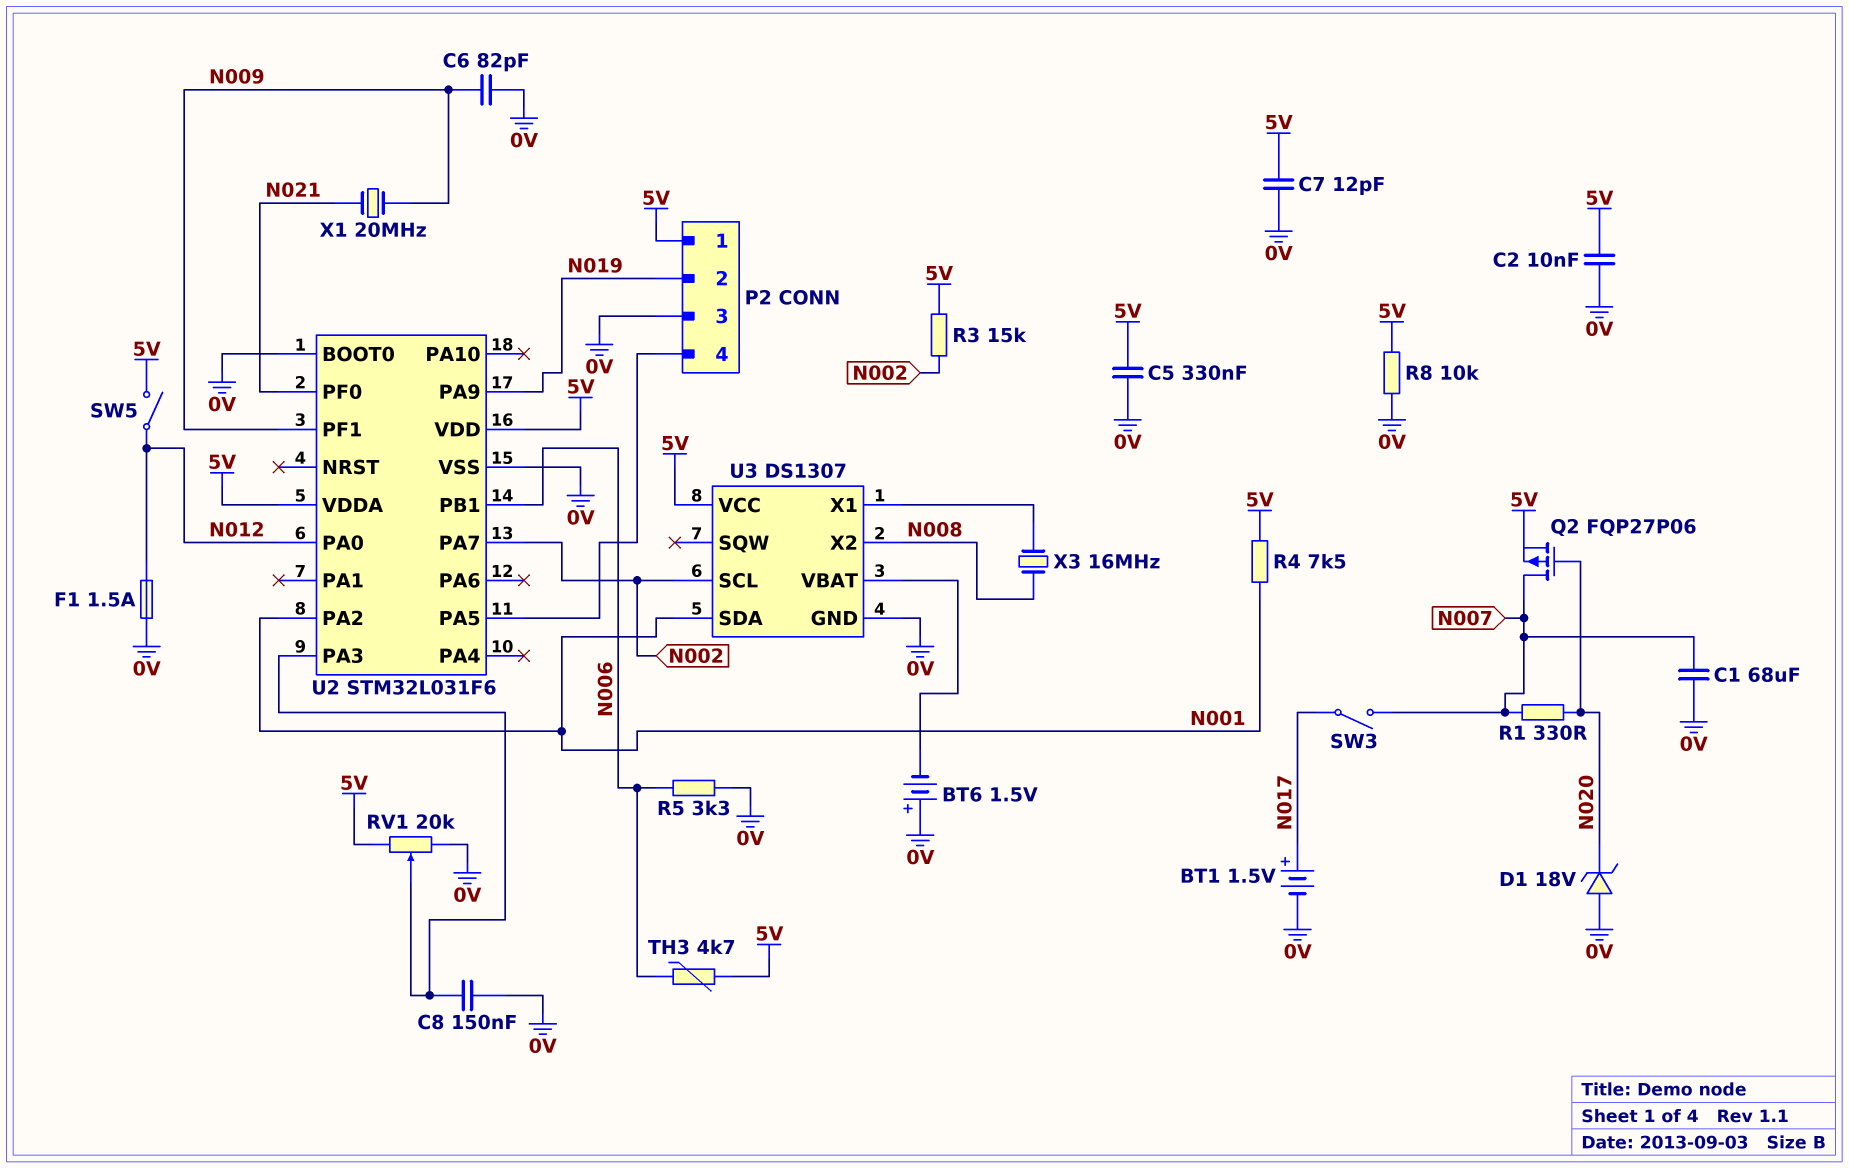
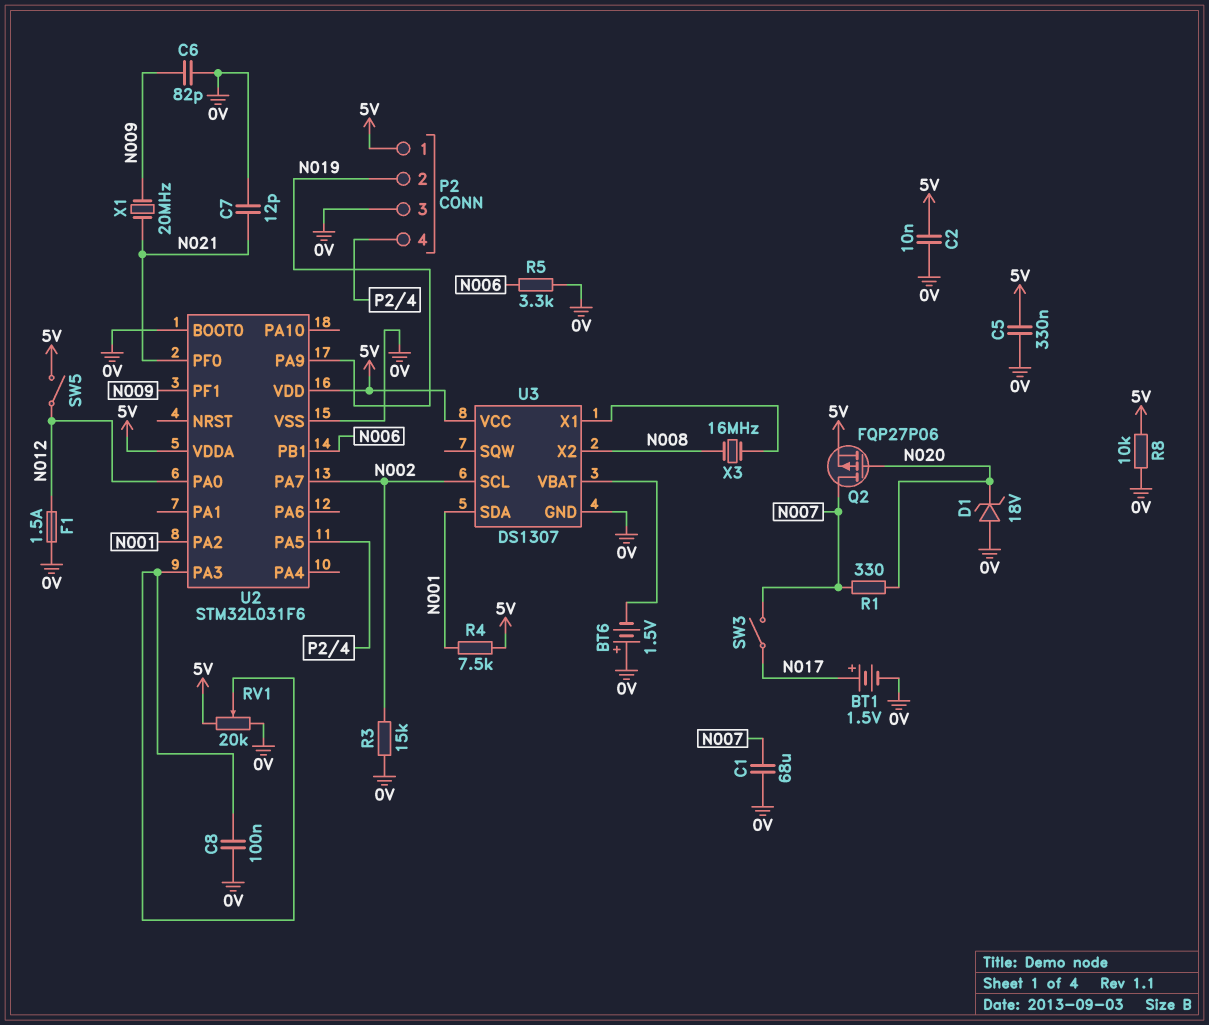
C7: 12pF (0V, 5V) -> 12pF (0V, N021)
C8: 150nF (0V, U2/PA3) -> 100nF (0V, U2/PA3)
R3: 15k (5V, N002) -> 15k (0V, N002)
TH3: 4.7k (5V, N006) -> none

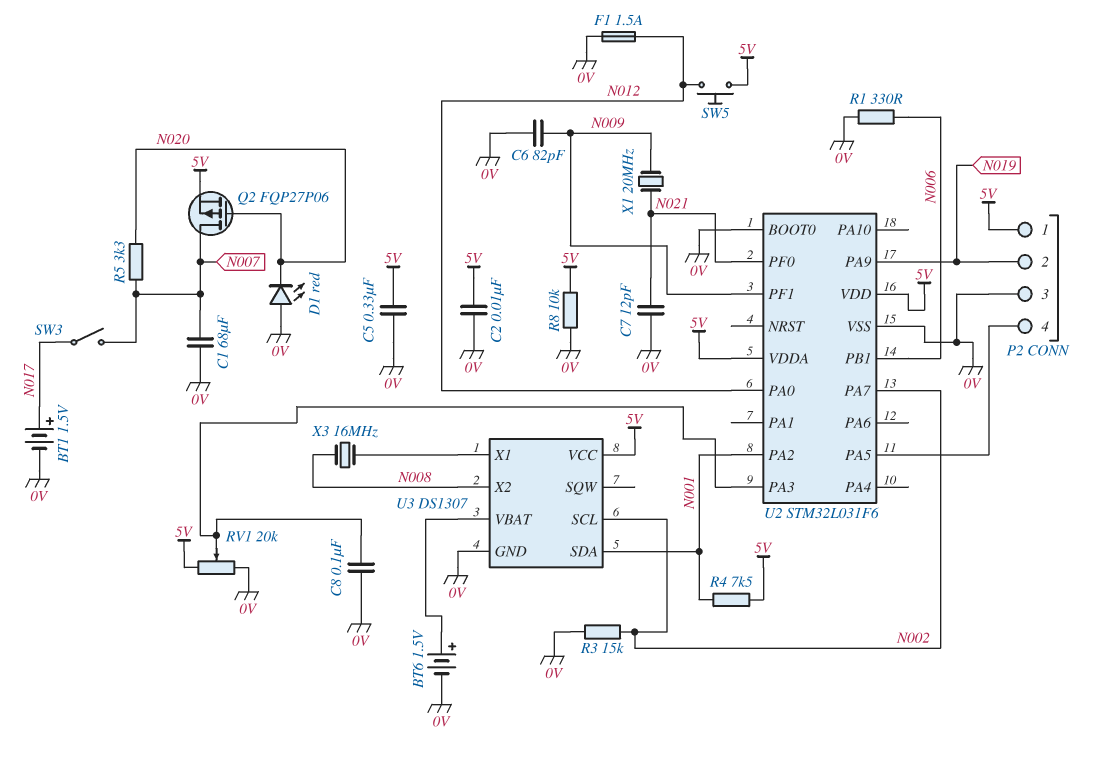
BT6: 1.5V (plus 0V, minus U3/VBAT) -> 1.5V (plus U3/VBAT, minus 0V)
D1: zener 18V (A 0V, K N020) -> LED red (A 0V, K N020)
R1: 330 (N007, N020) -> 330 (0V, N006)
R5: 3.3k (0V, N006) -> 3.3k (N007, N020)
SW5: switch (5V, N012) -> button (5V, N012)

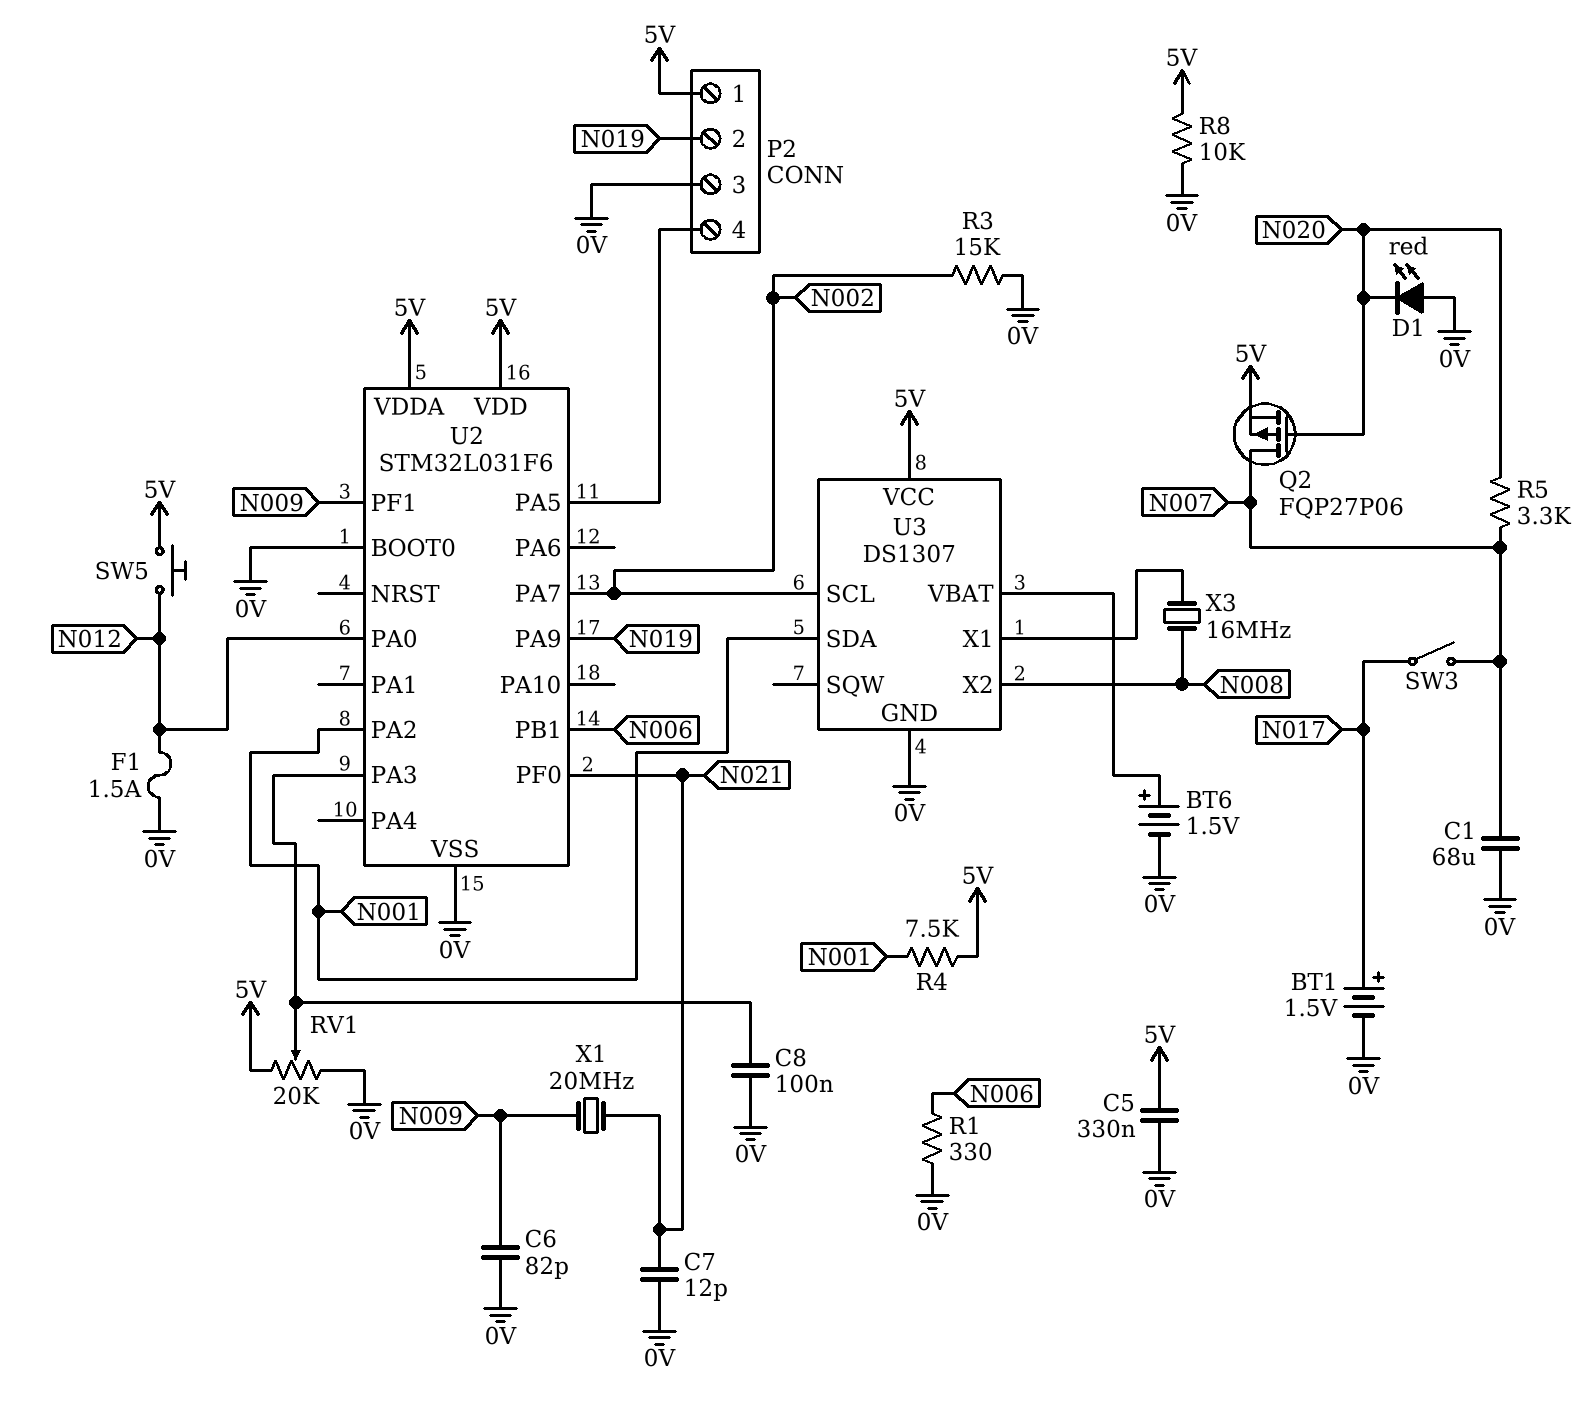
C2: 10nF (0V, 5V) -> none

